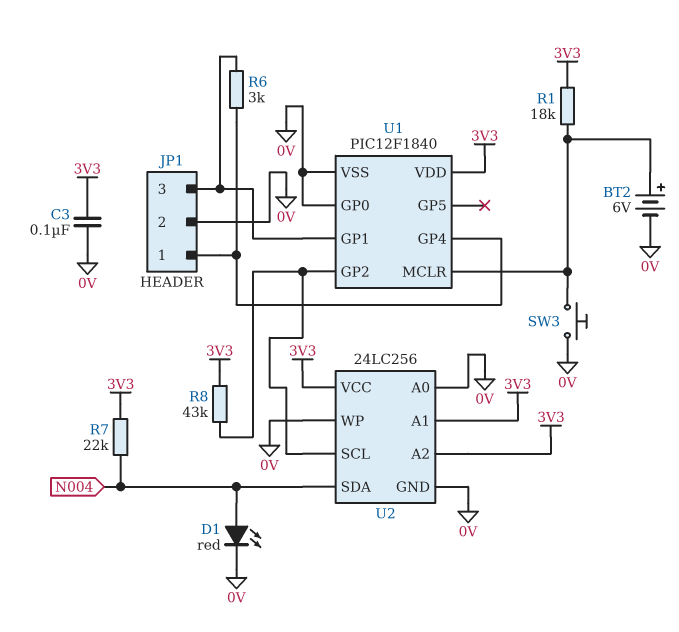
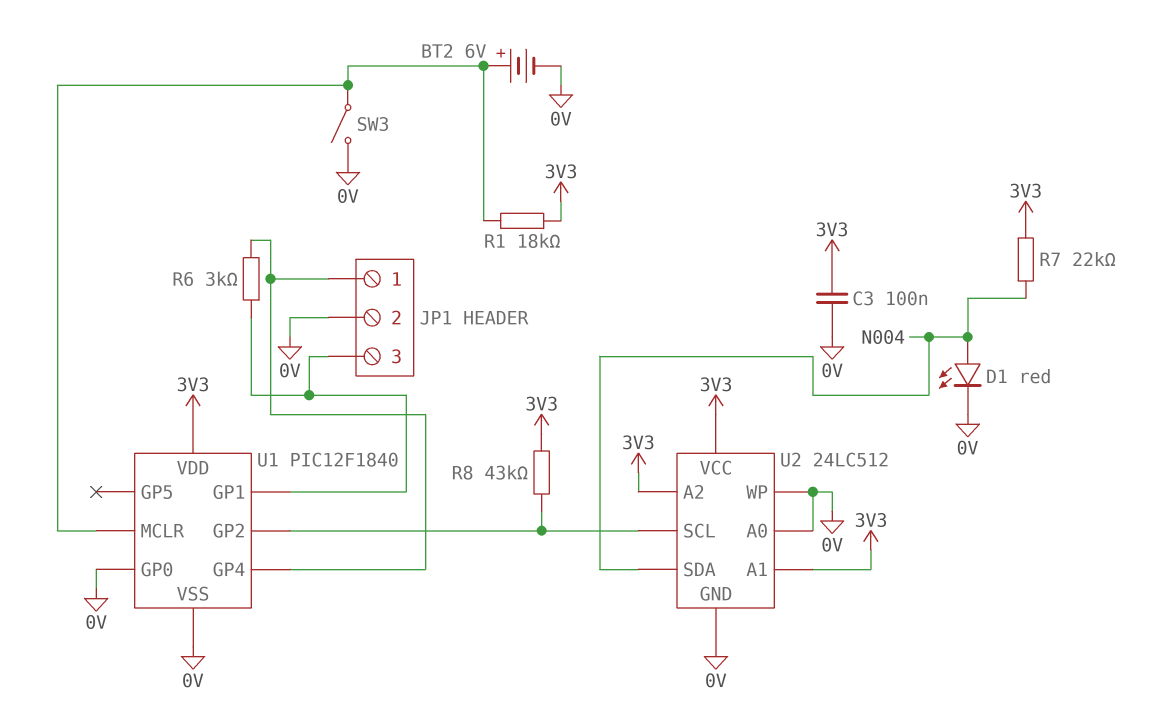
SW3: button (0V, U1/MCLR) -> switch (0V, U1/MCLR)
U2: 24LC256 -> 24LC512

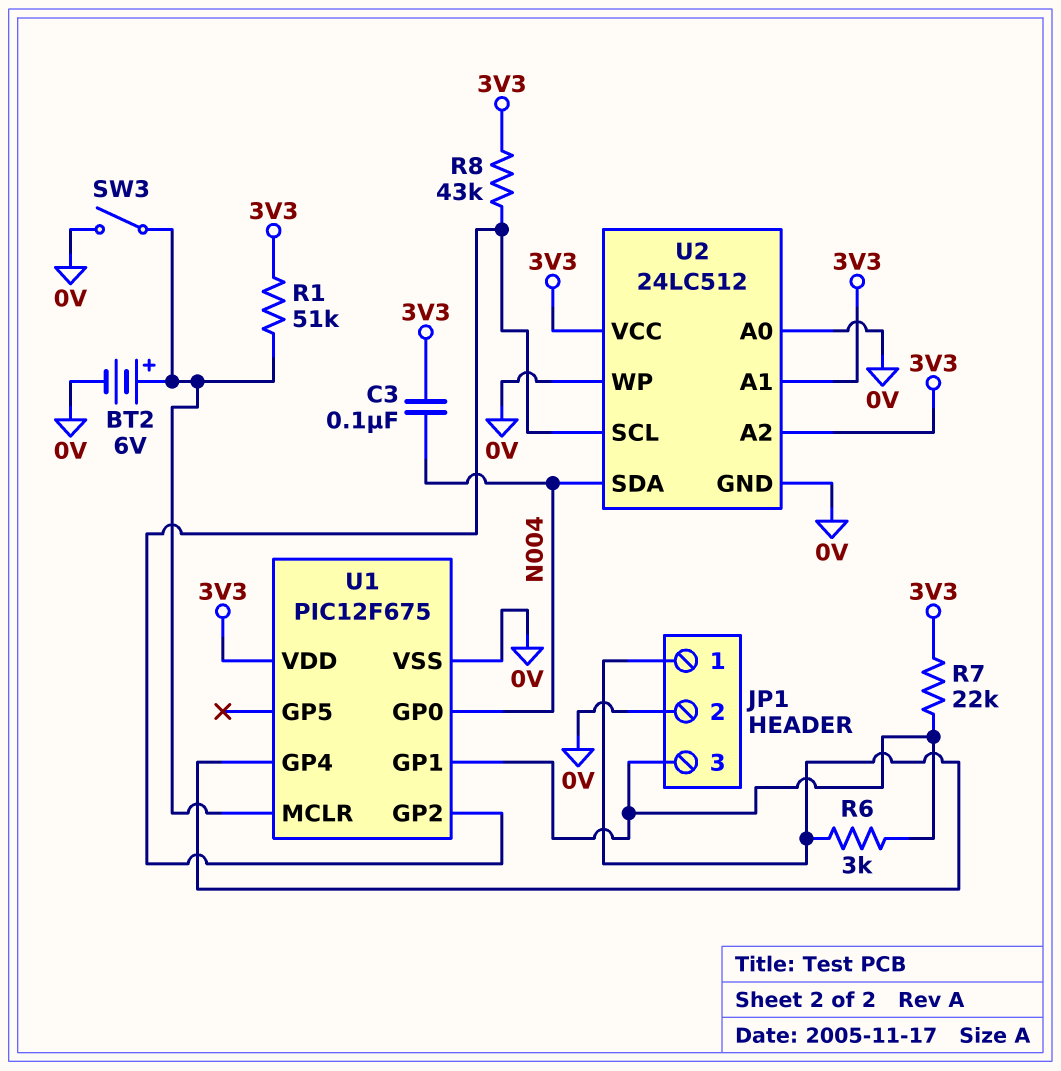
C3: 100nF (0V, 3V3) -> 100nF (3V3, N004)
D1: LED red (A N004, K 0V) -> none
R1: 18k (3V3, U1/MCLR) -> 51k (3V3, U1/MCLR)
R7: 22k (3V3, N004) -> 22k (3V3, JP1/3)
U1: PIC12F1840 -> PIC12F675
U1 pin GP0: 0V -> N004

